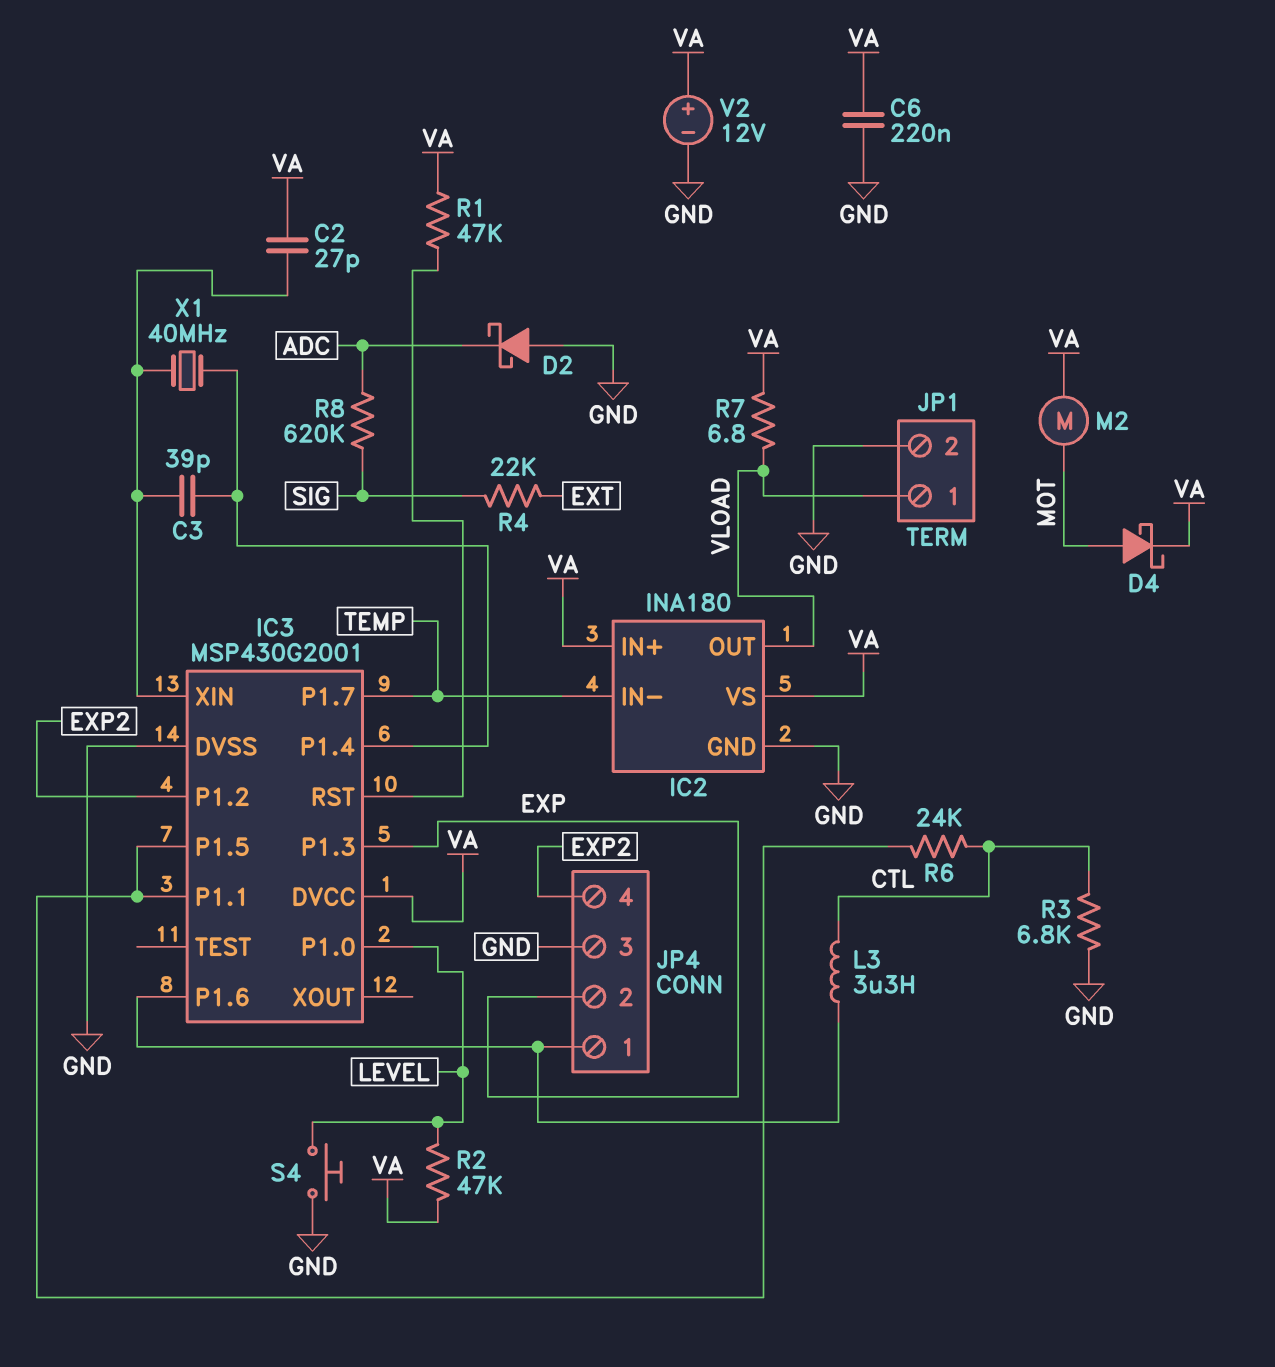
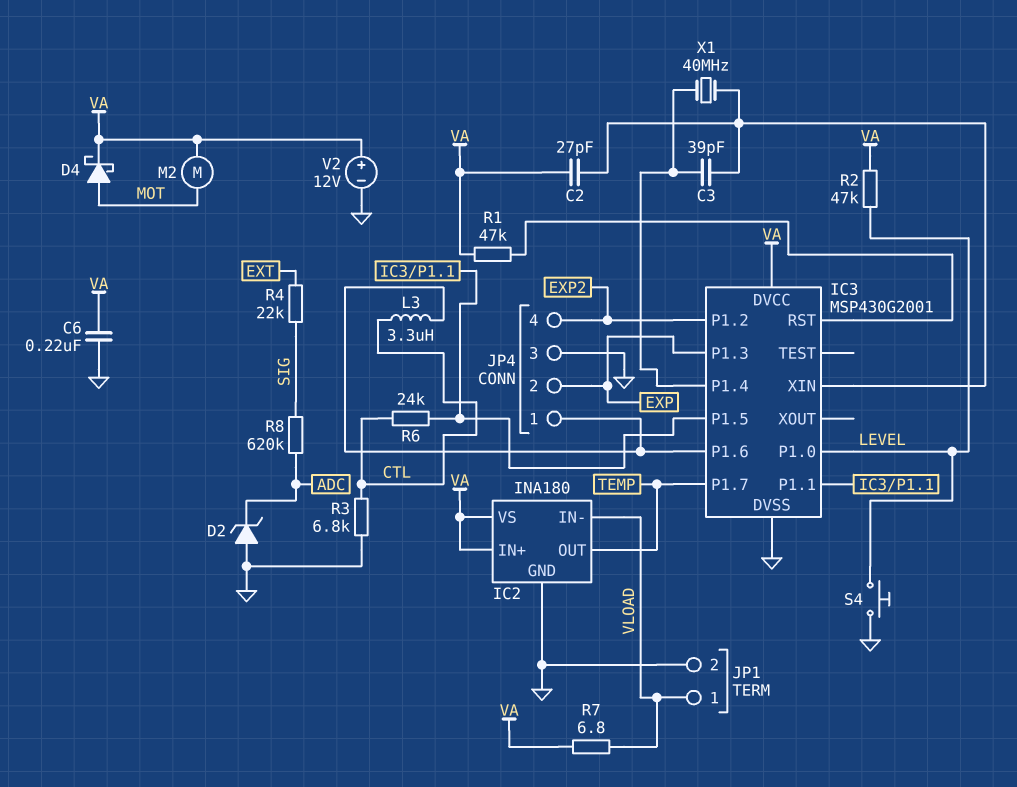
D2: schottky (A GND, K ADC) -> zener (A GND, K ADC)
IC2 pin IN-: TEMP -> VLOAD
IC2 pin OUT: VLOAD -> TEMP

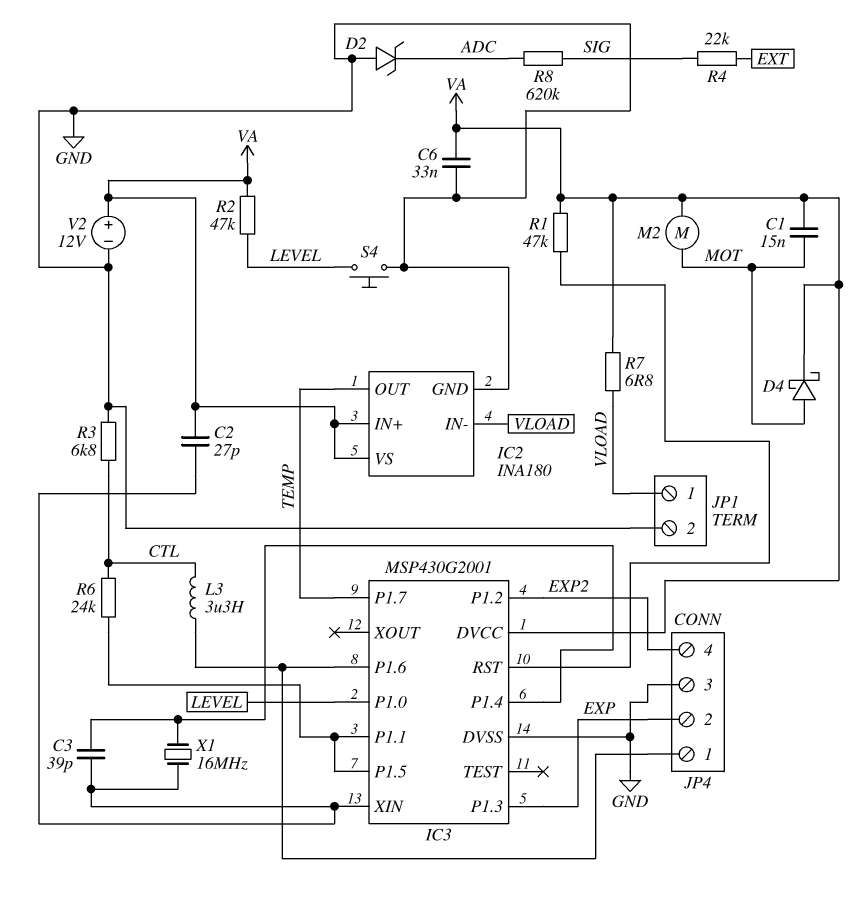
C1: none -> 15nF (MOT, VA)
C6: 220nF (GND, VA) -> 33nF (GND, VA)
X1: 40MHz (IC3/P1.4, IC3/XIN) -> 16MHz (IC3/P1.4, IC3/XIN)

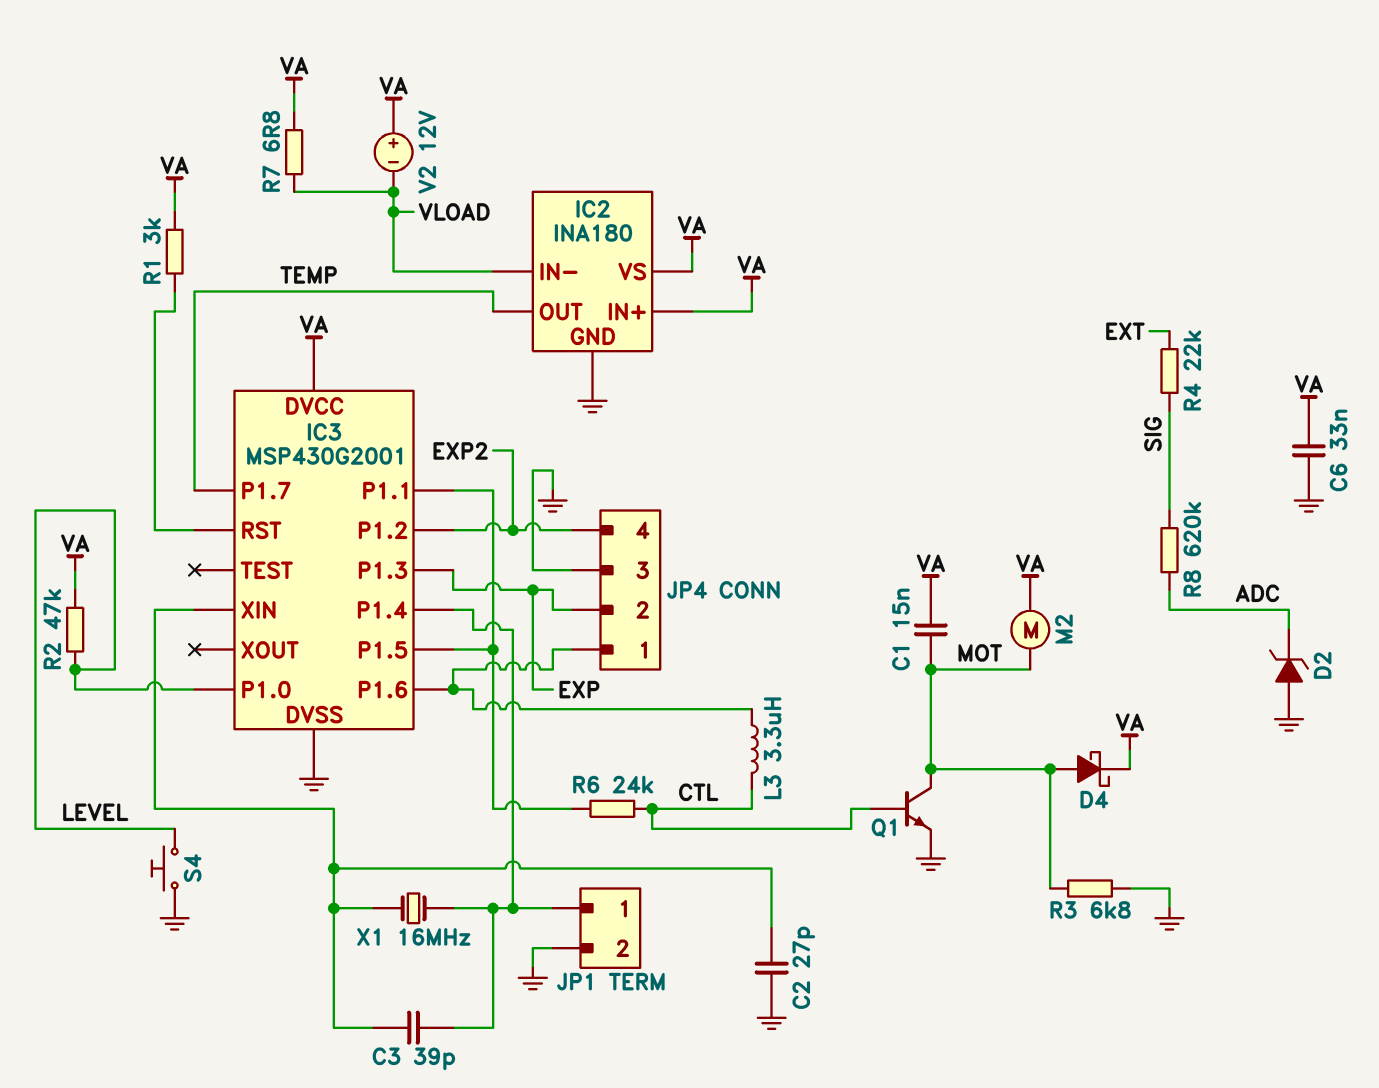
C2: 27pF (IC3/XIN, VA) -> 27pF (GND, IC3/XIN)
JP1 pin 1: VLOAD -> IC3/P1.4
Q1: none -> NPN (B CTL, C MOT, E GND)
R1: 47k (IC3/RST, VA) -> 3k (IC3/RST, VA)
R3: 6.8k (CTL, GND) -> 6.8k (GND, MOT)
V2: 12V (plus VA, minus GND) -> 12V (plus VA, minus VLOAD)

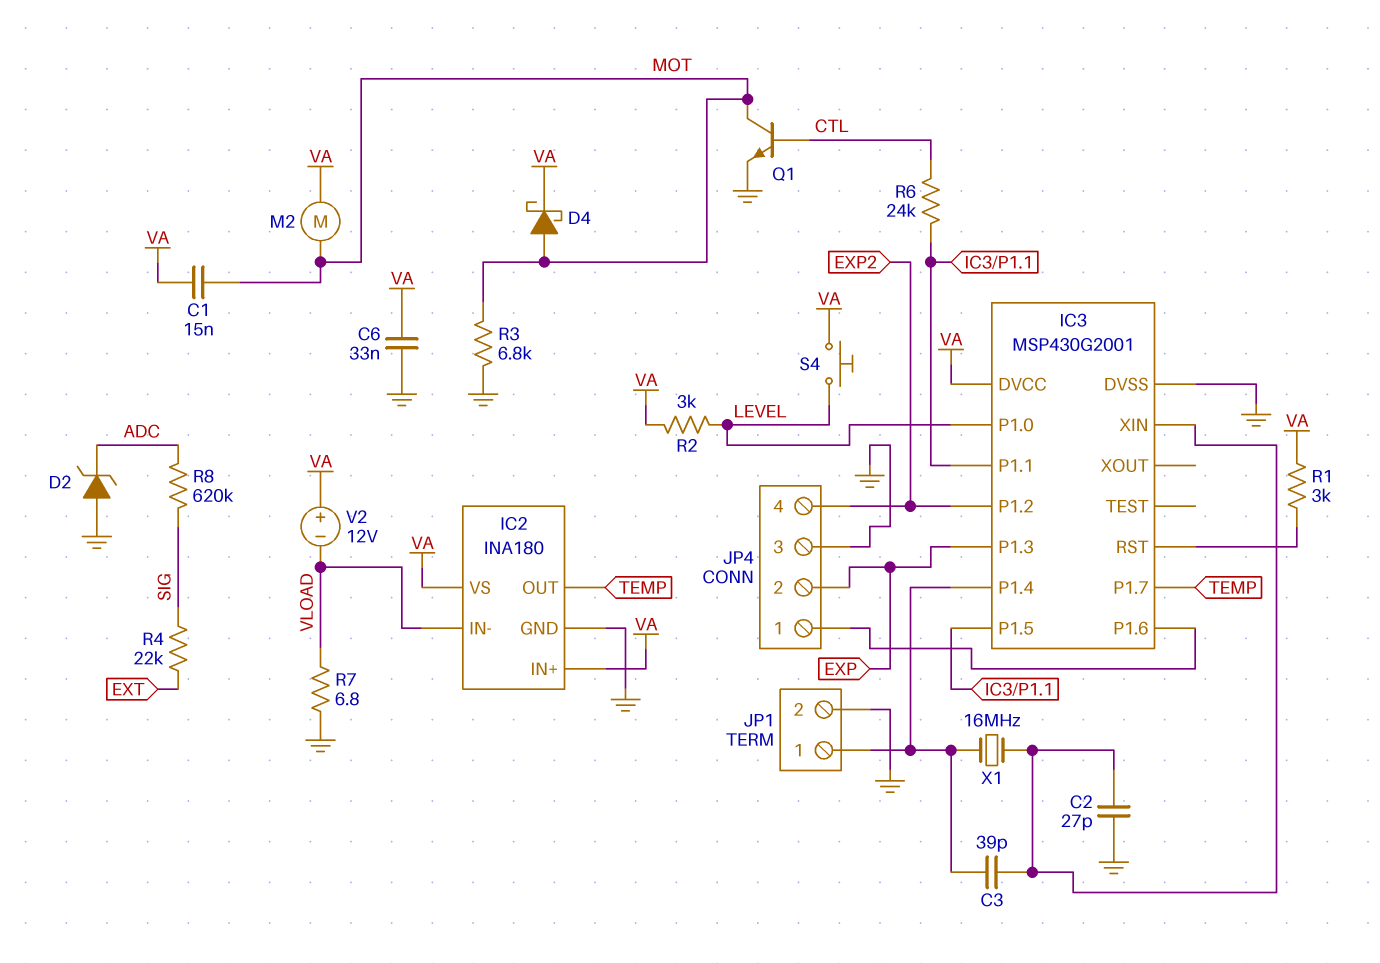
L3: 3.3uH (CTL, IC3/P1.6) -> none
R2: 47k (LEVEL, VA) -> 3k (LEVEL, VA)
R7: 6.8 (VA, VLOAD) -> 6.8 (GND, VLOAD)
S4: button (GND, LEVEL) -> button (LEVEL, VA)

